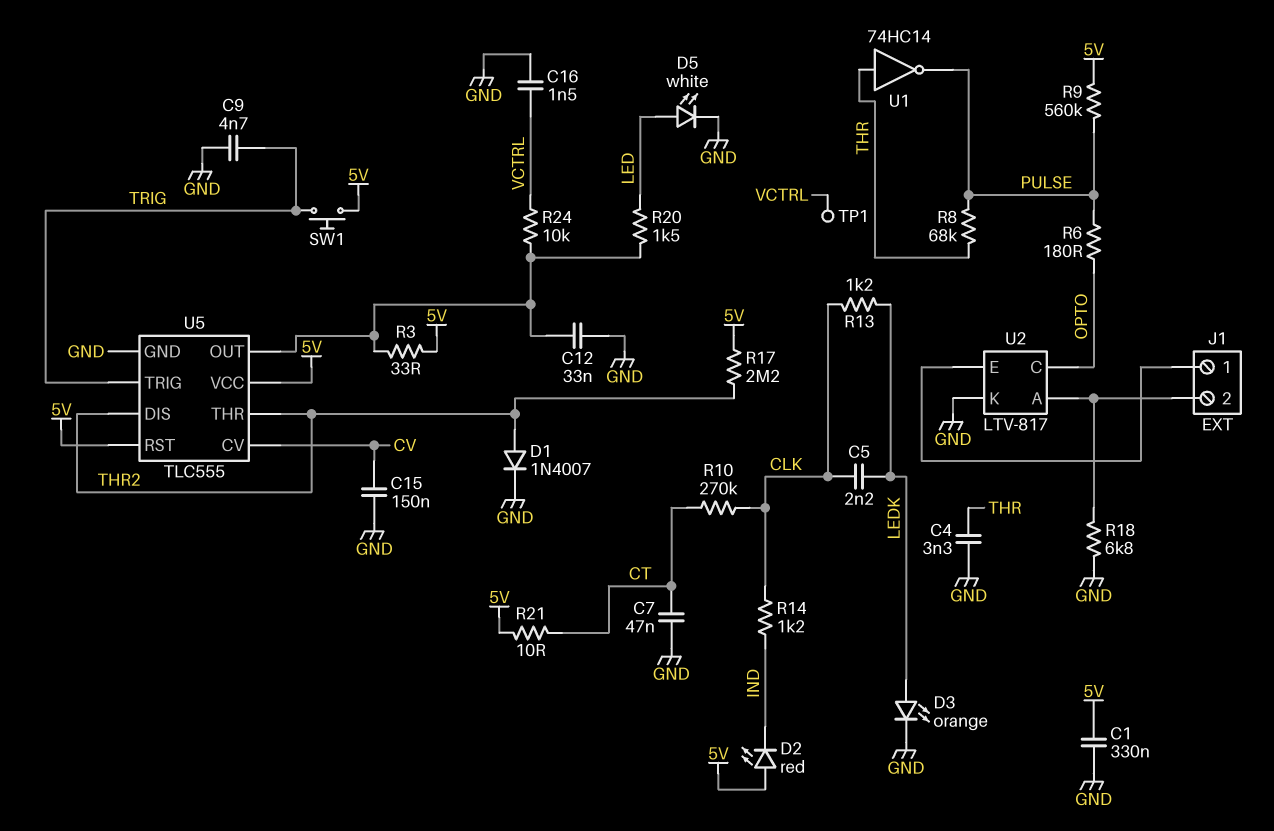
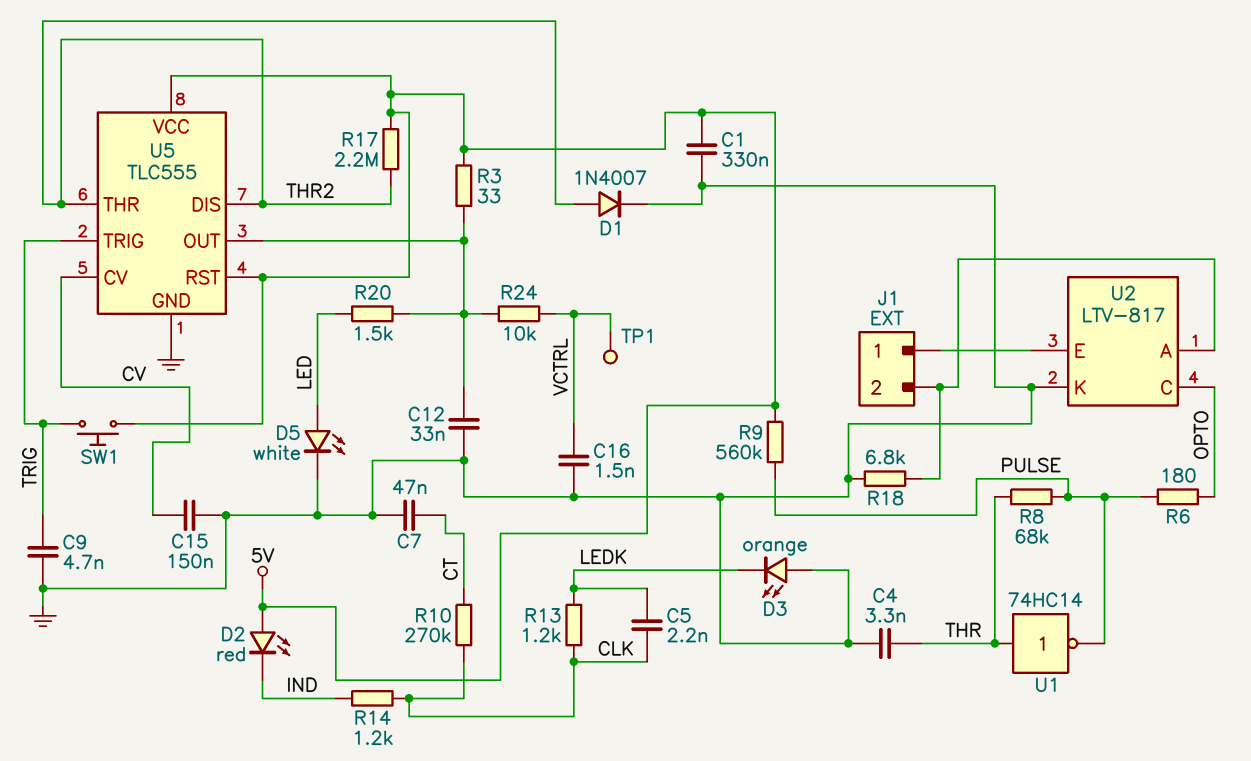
D3: LED orange (A LEDK, K GND) -> LED orange (A GND, K LEDK)
R21: 10 (5V, CT) -> none

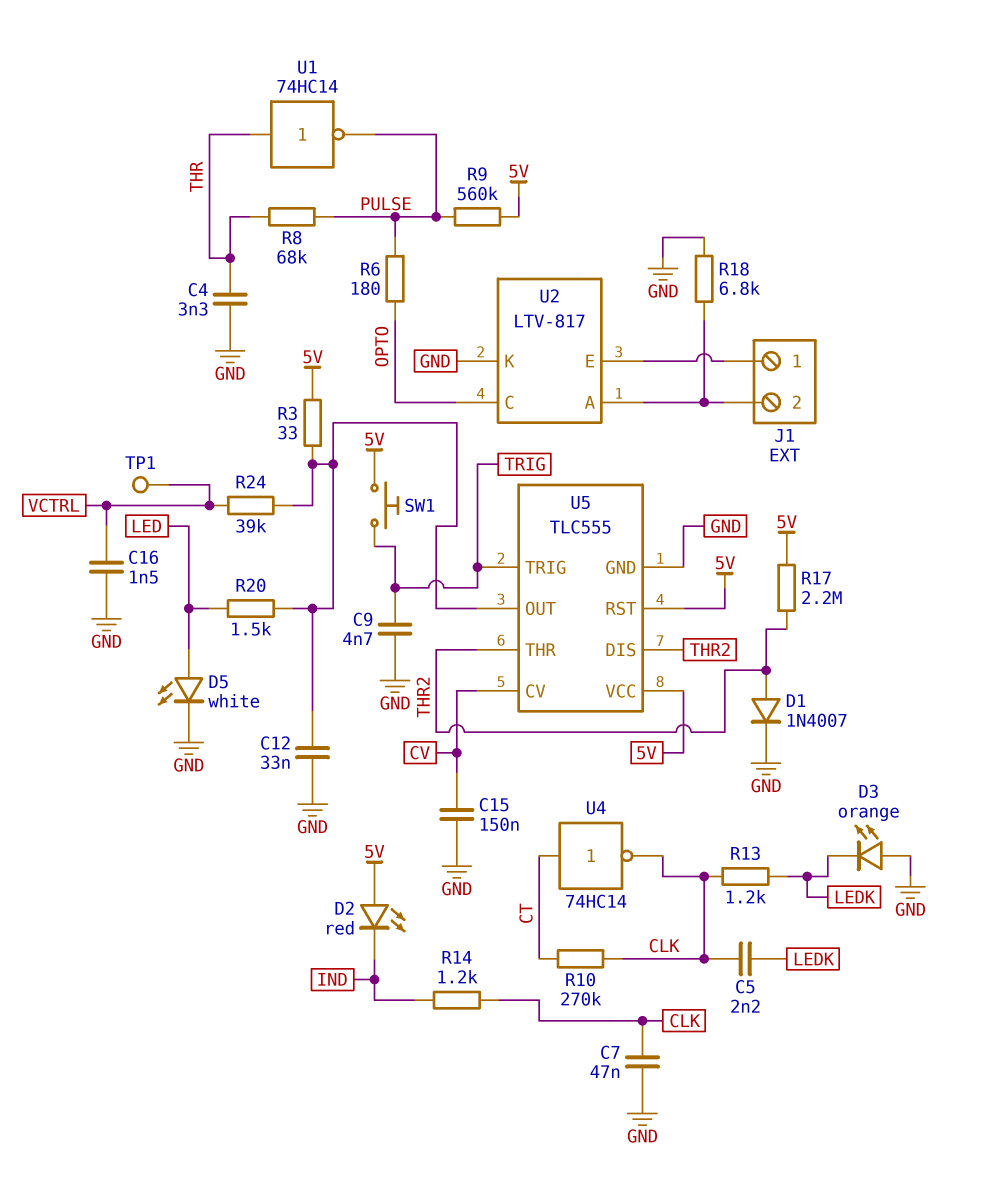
C1: 330nF (5V, GND) -> none
C7: 47nF (CT, GND) -> 47nF (CLK, GND)
R24: 10k (U5/OUT, VCTRL) -> 39k (U5/OUT, VCTRL)
U4: none -> NOT 74HC14 (in CT, out CLK)

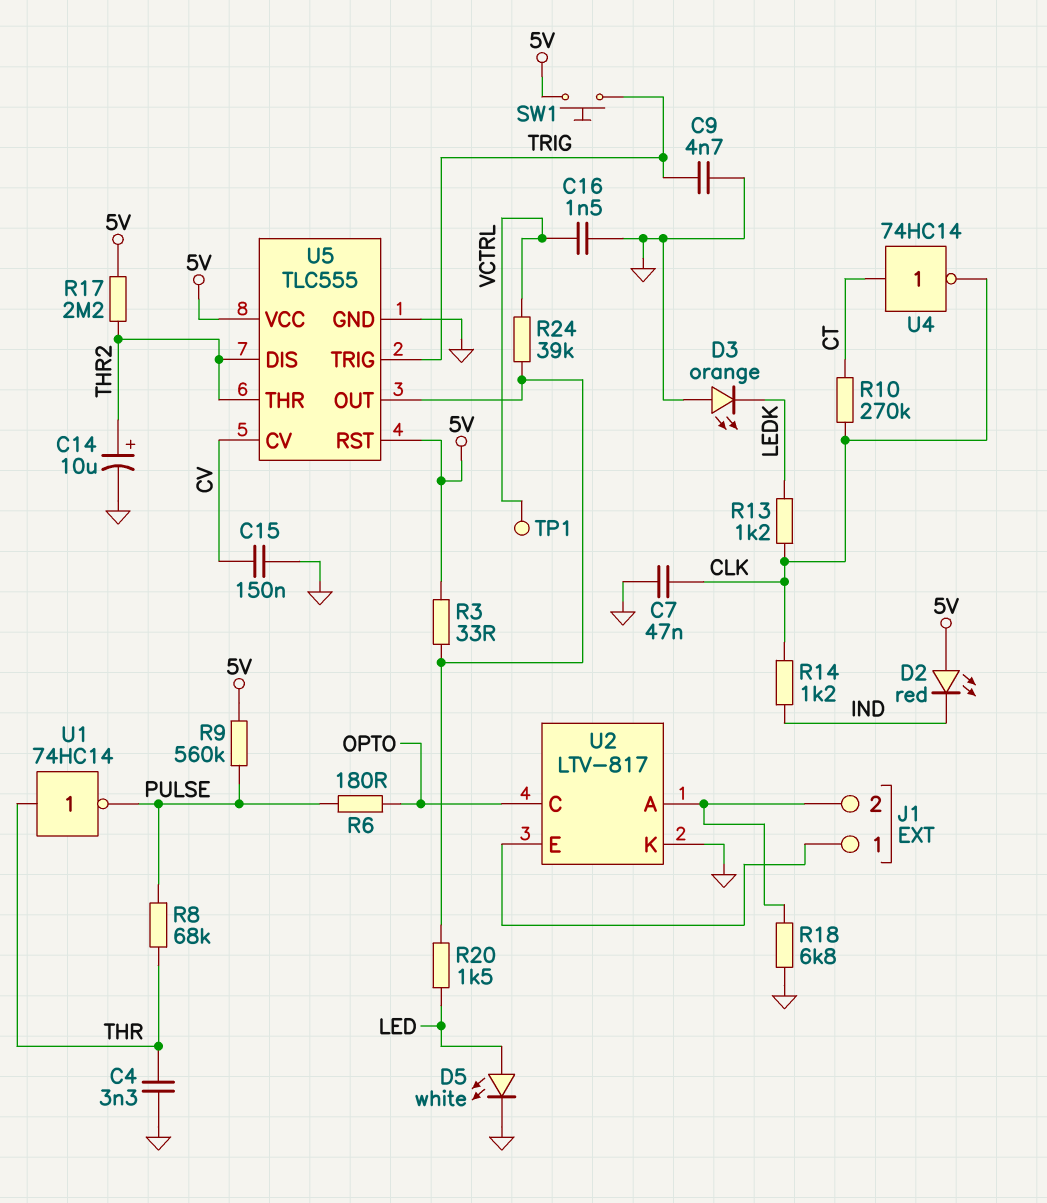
C5: 2.2nF (CLK, LEDK) -> none
C12: 33nF (GND, U5/OUT) -> none
C14: none -> 10uF (plus THR2, minus GND)
D1: diode 1N4007 (A THR2, K GND) -> none

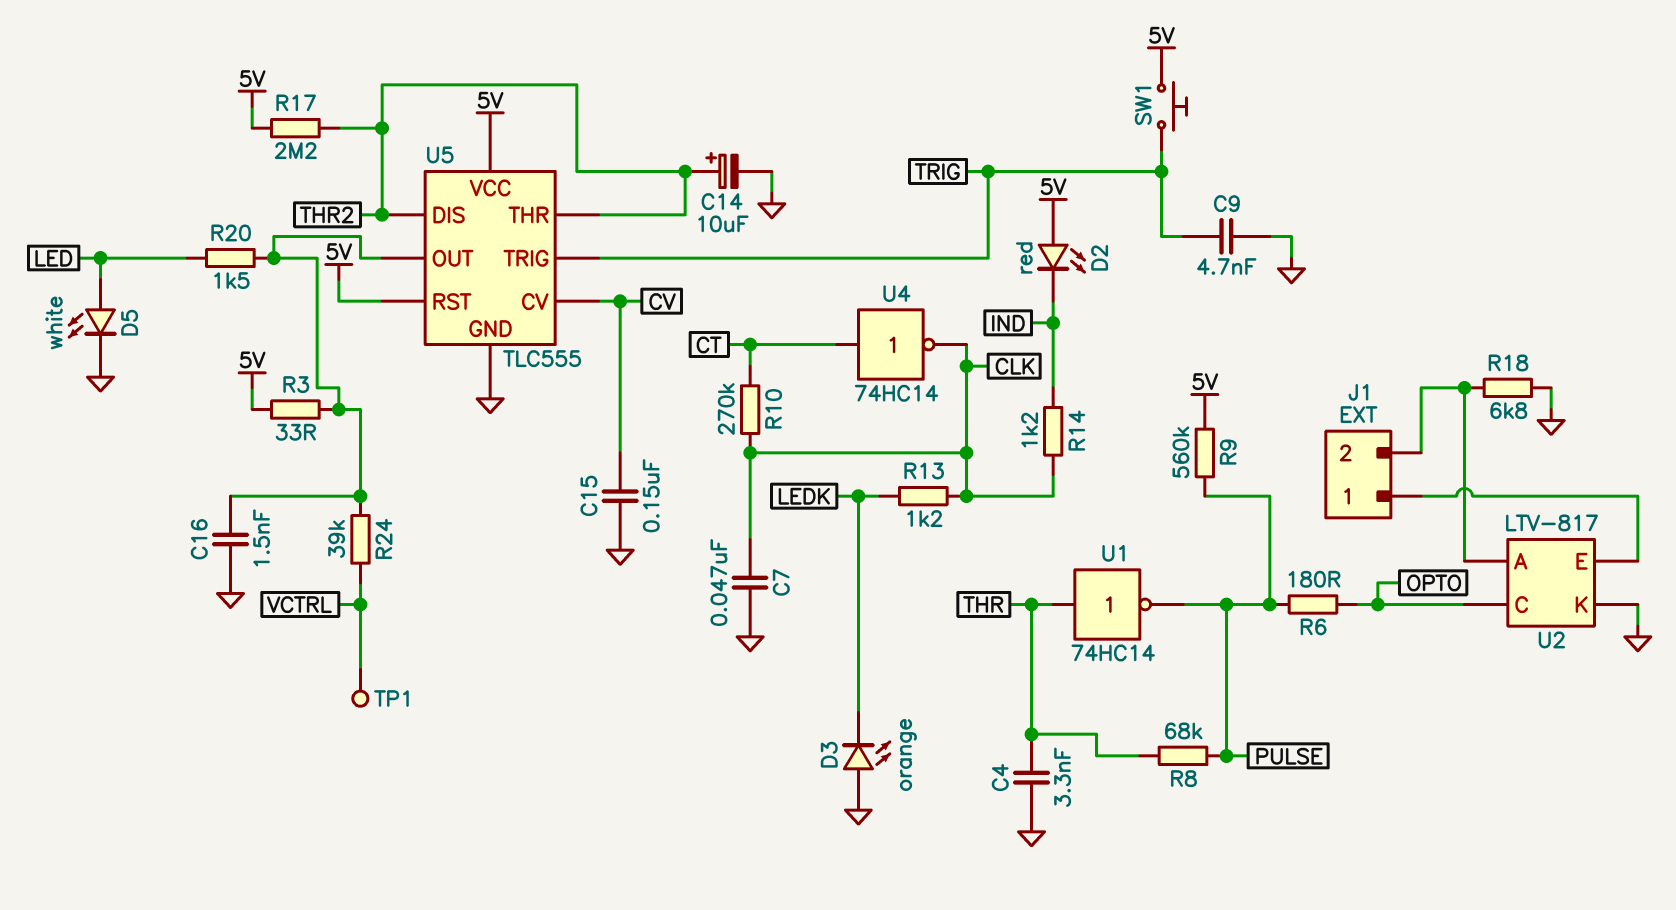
C16: 1.5nF (GND, VCTRL) -> 1.5nF (GND, U5/OUT)

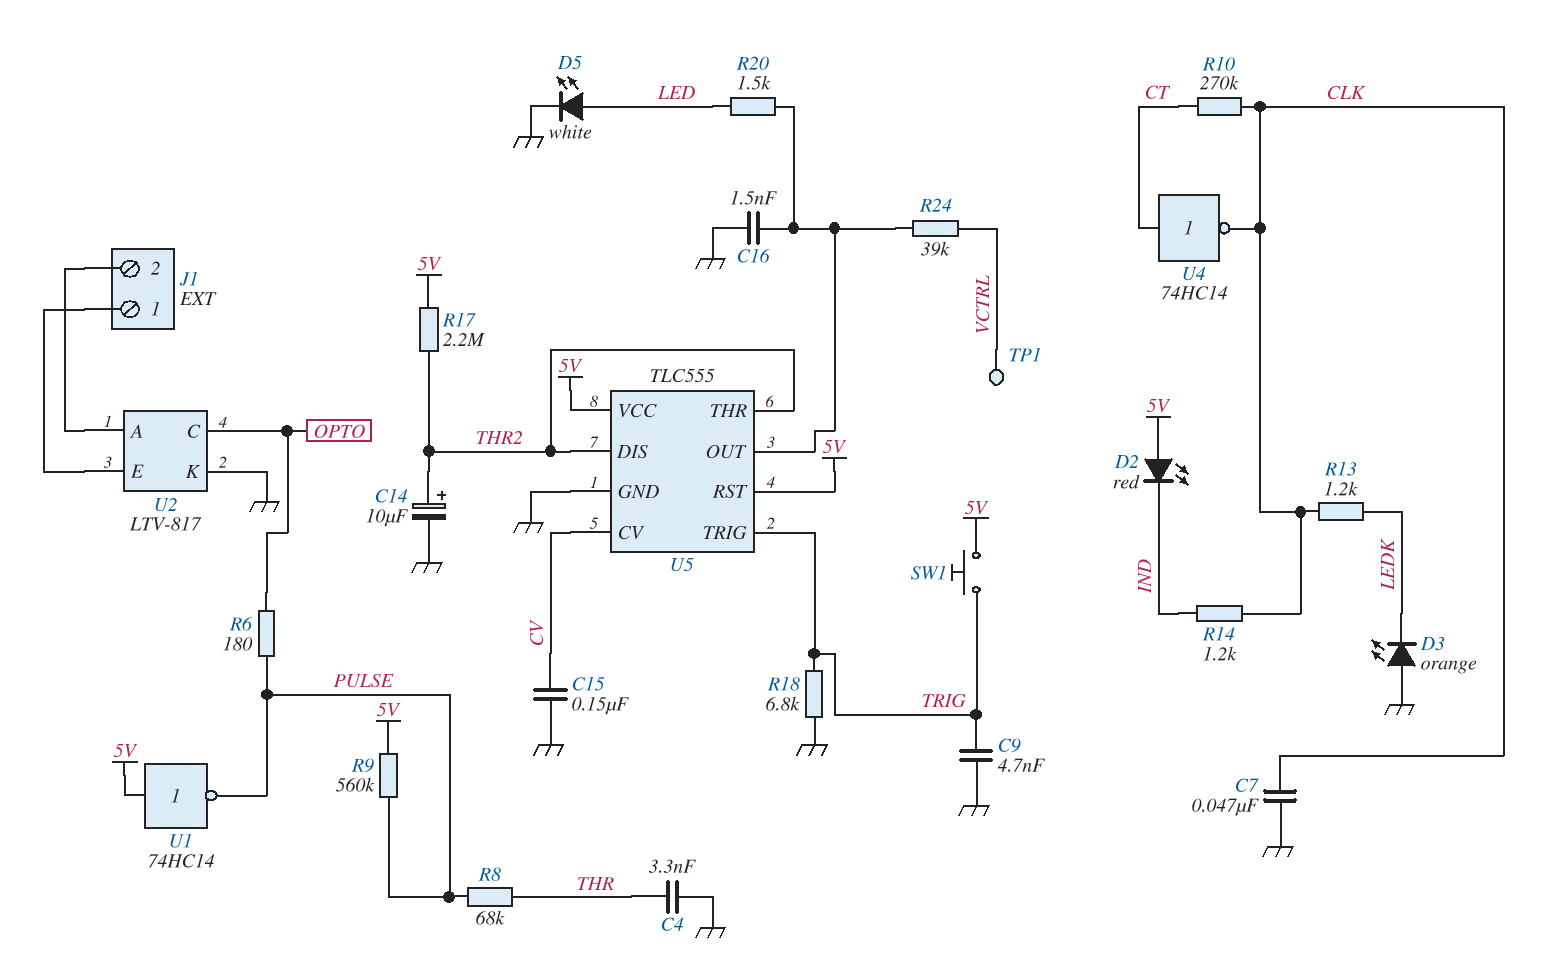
R3: 33 (5V, U5/OUT) -> none
R18: 6.8k (GND, J1/2) -> 6.8k (GND, TRIG)
U1: NOT 74HC14 (in THR, out PULSE) -> NOT 74HC14 (in 5V, out PULSE)

